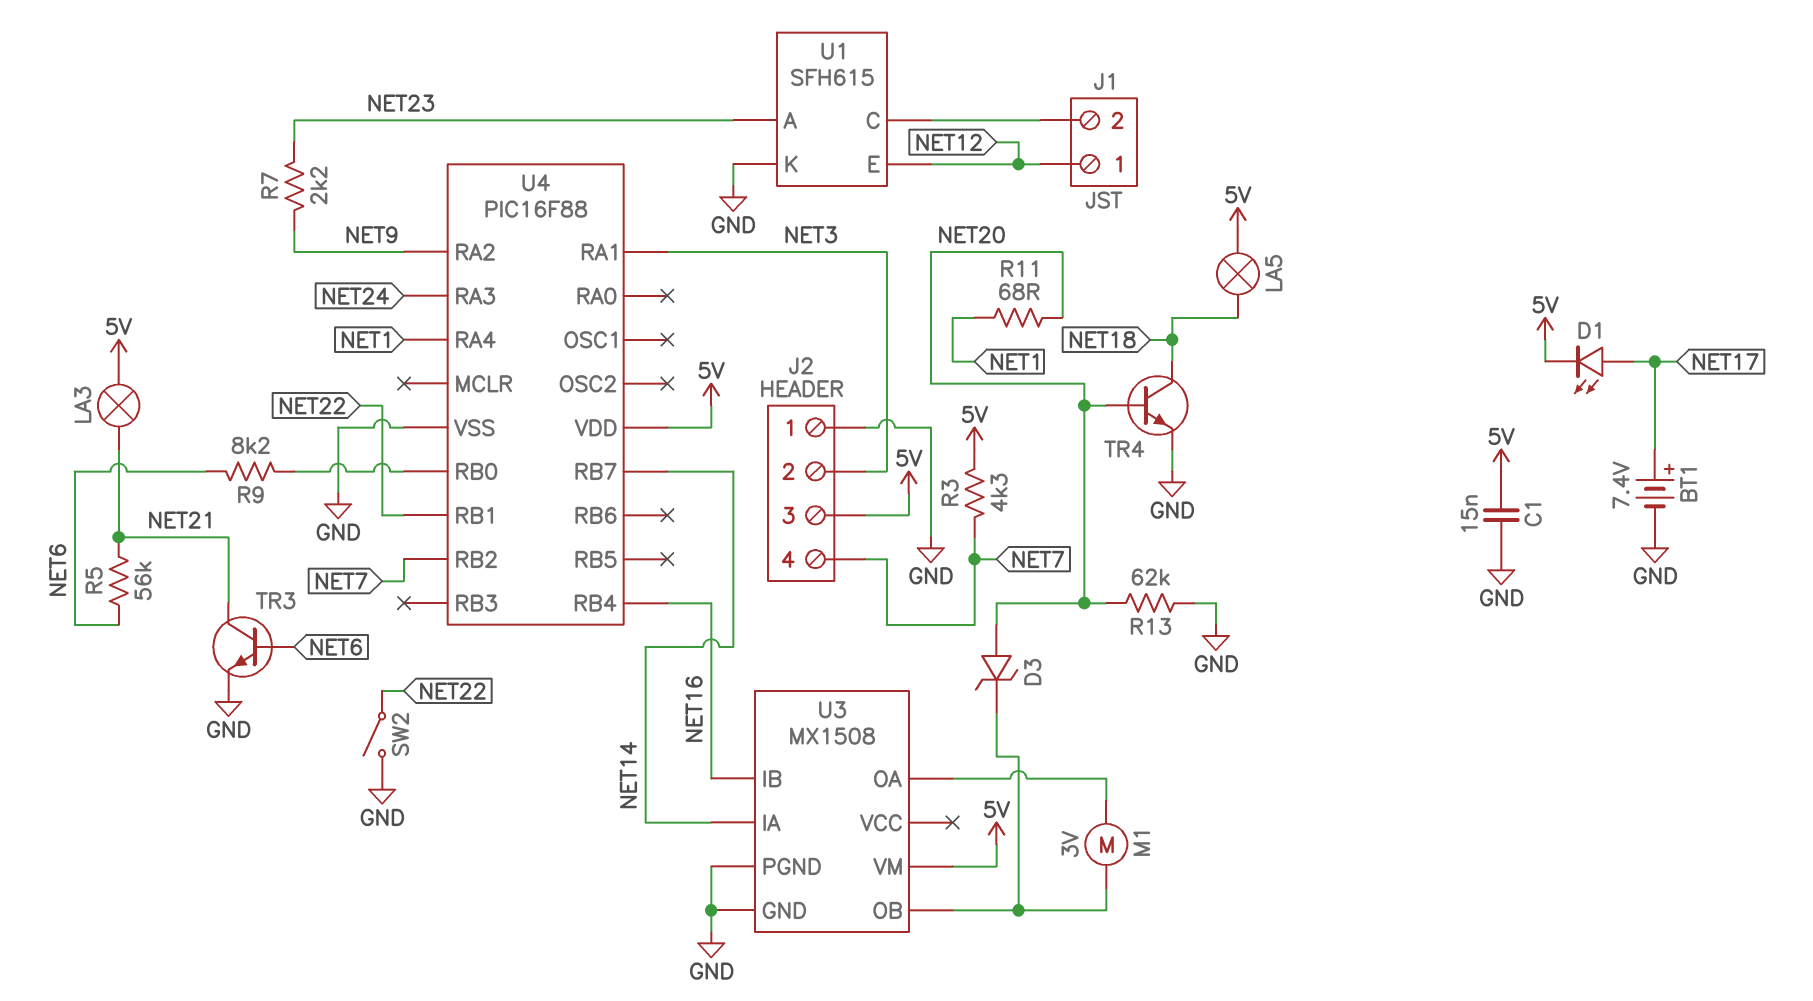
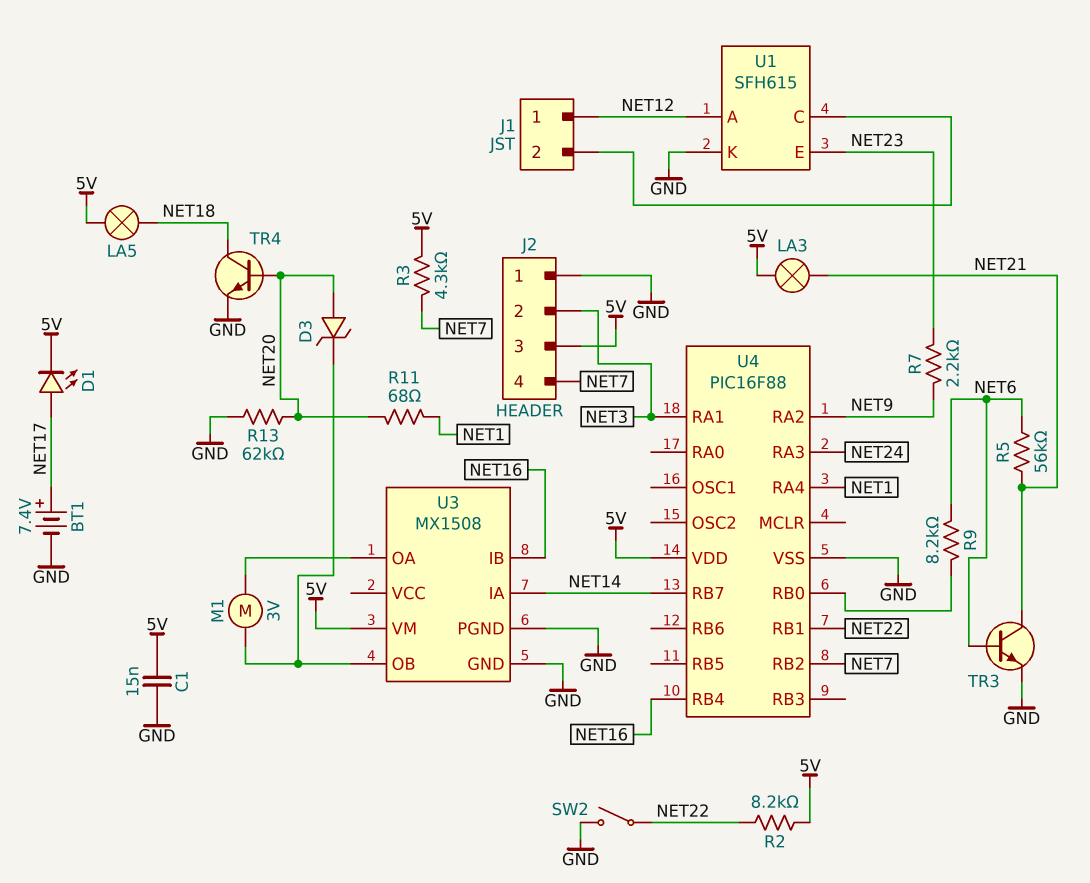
R2: none -> 8.2k (5V, NET22)
U1 pin A: NET23 -> NET12
U1 pin E: NET12 -> NET23

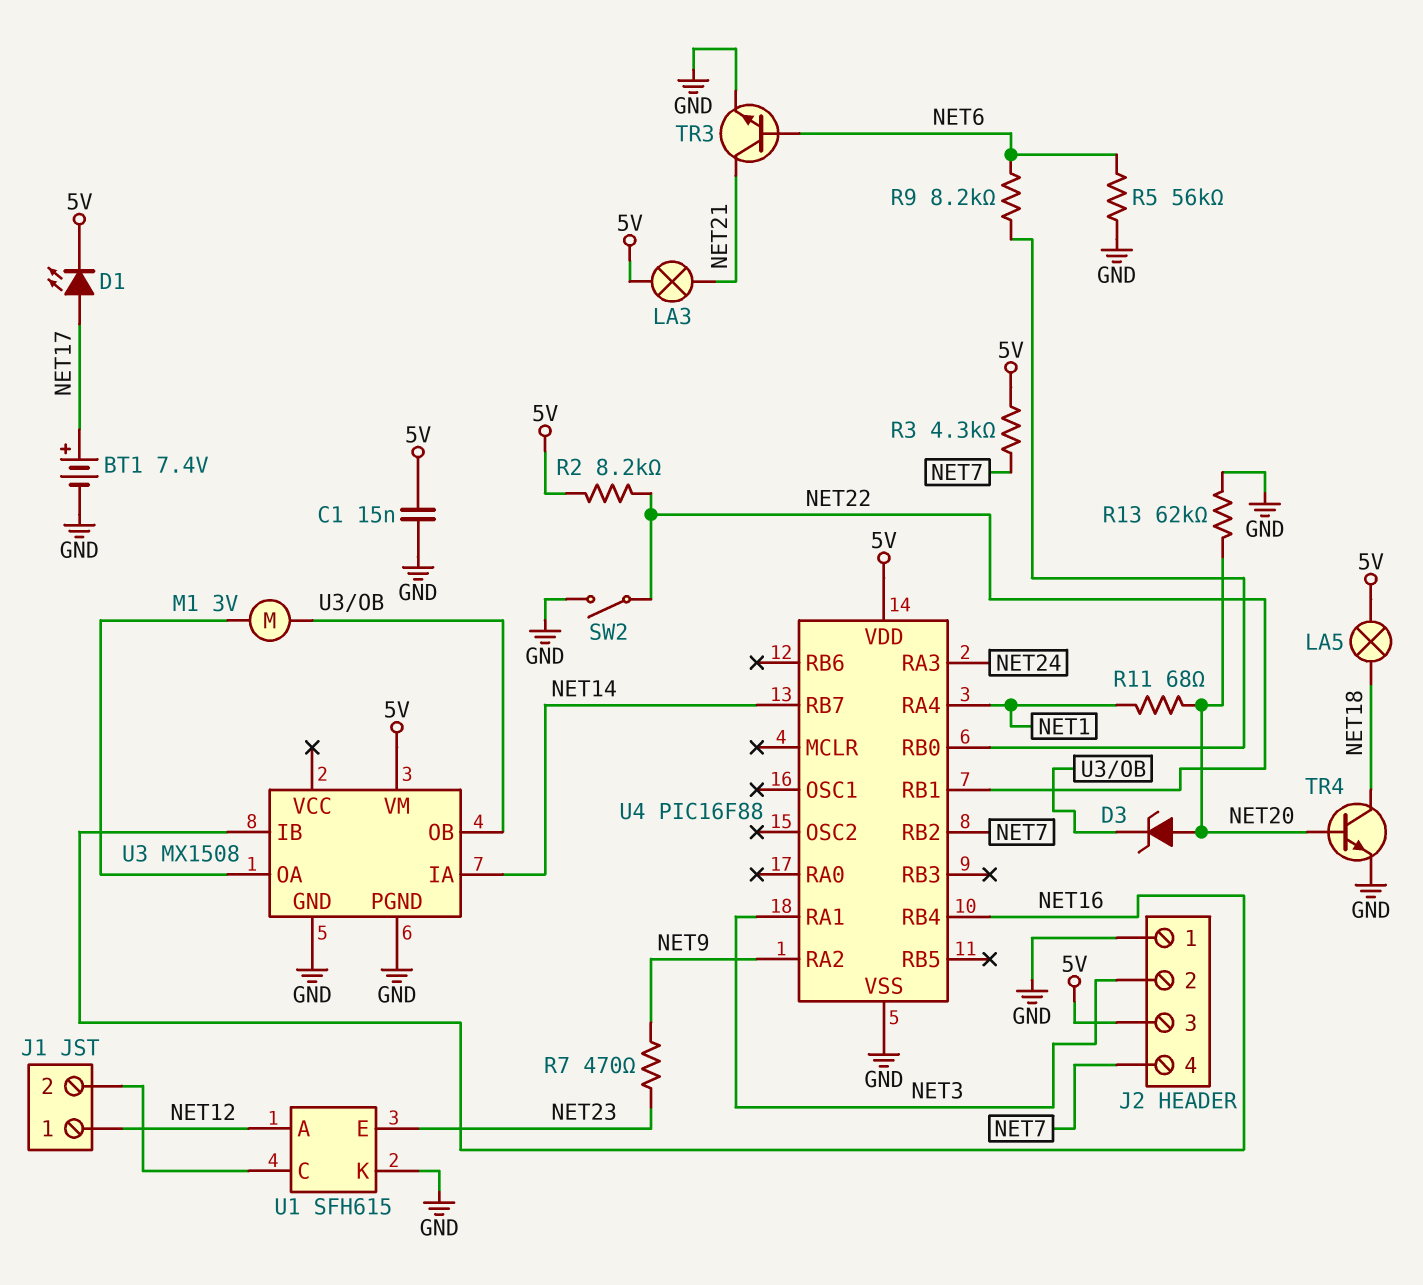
R5: 56k (NET6, NET21) -> 56k (GND, NET6)
R7: 2.2k (NET9, NET23) -> 470 (NET9, NET23)

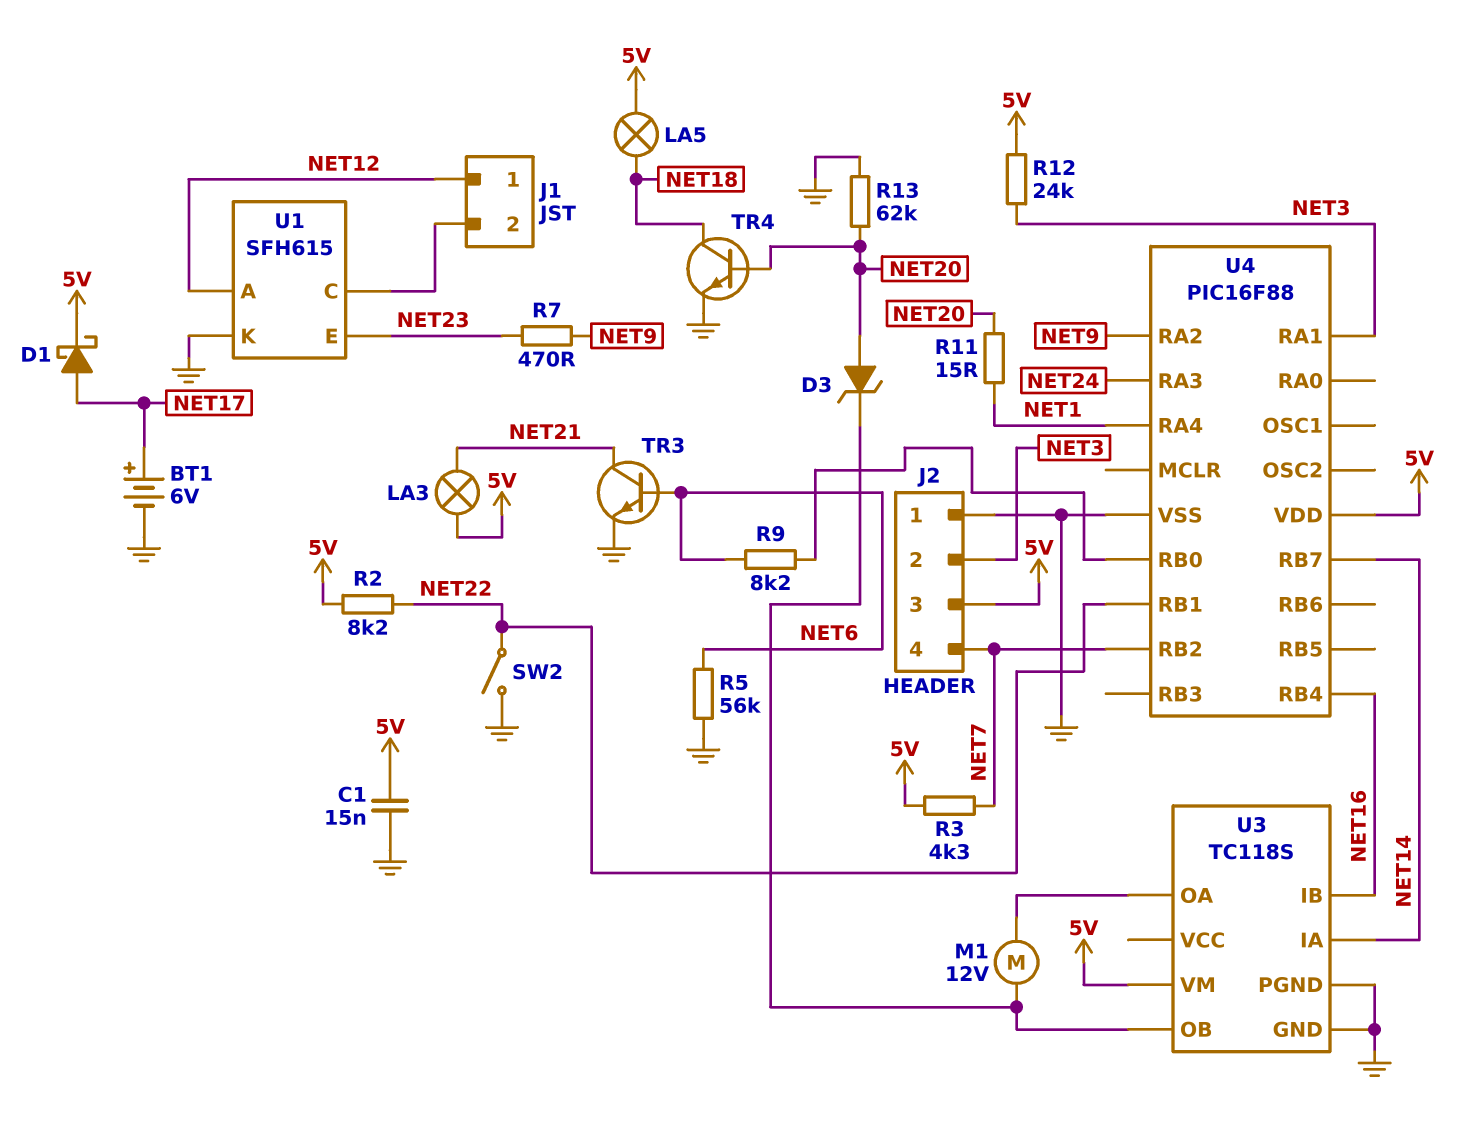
BT1: 7.4V (plus NET17, minus GND) -> 6V (plus NET17, minus GND)
D1: LED (A NET17, K 5V) -> schottky (A NET17, K 5V)
M1: motor 3V (U3/OA, U3/OB) -> motor 12V (U3/OA, U3/OB)
R11: 68 (NET1, NET20) -> 15 (NET1, NET20)
R12: none -> 24k (5V, NET3)
U3: MX1508 -> TC118S

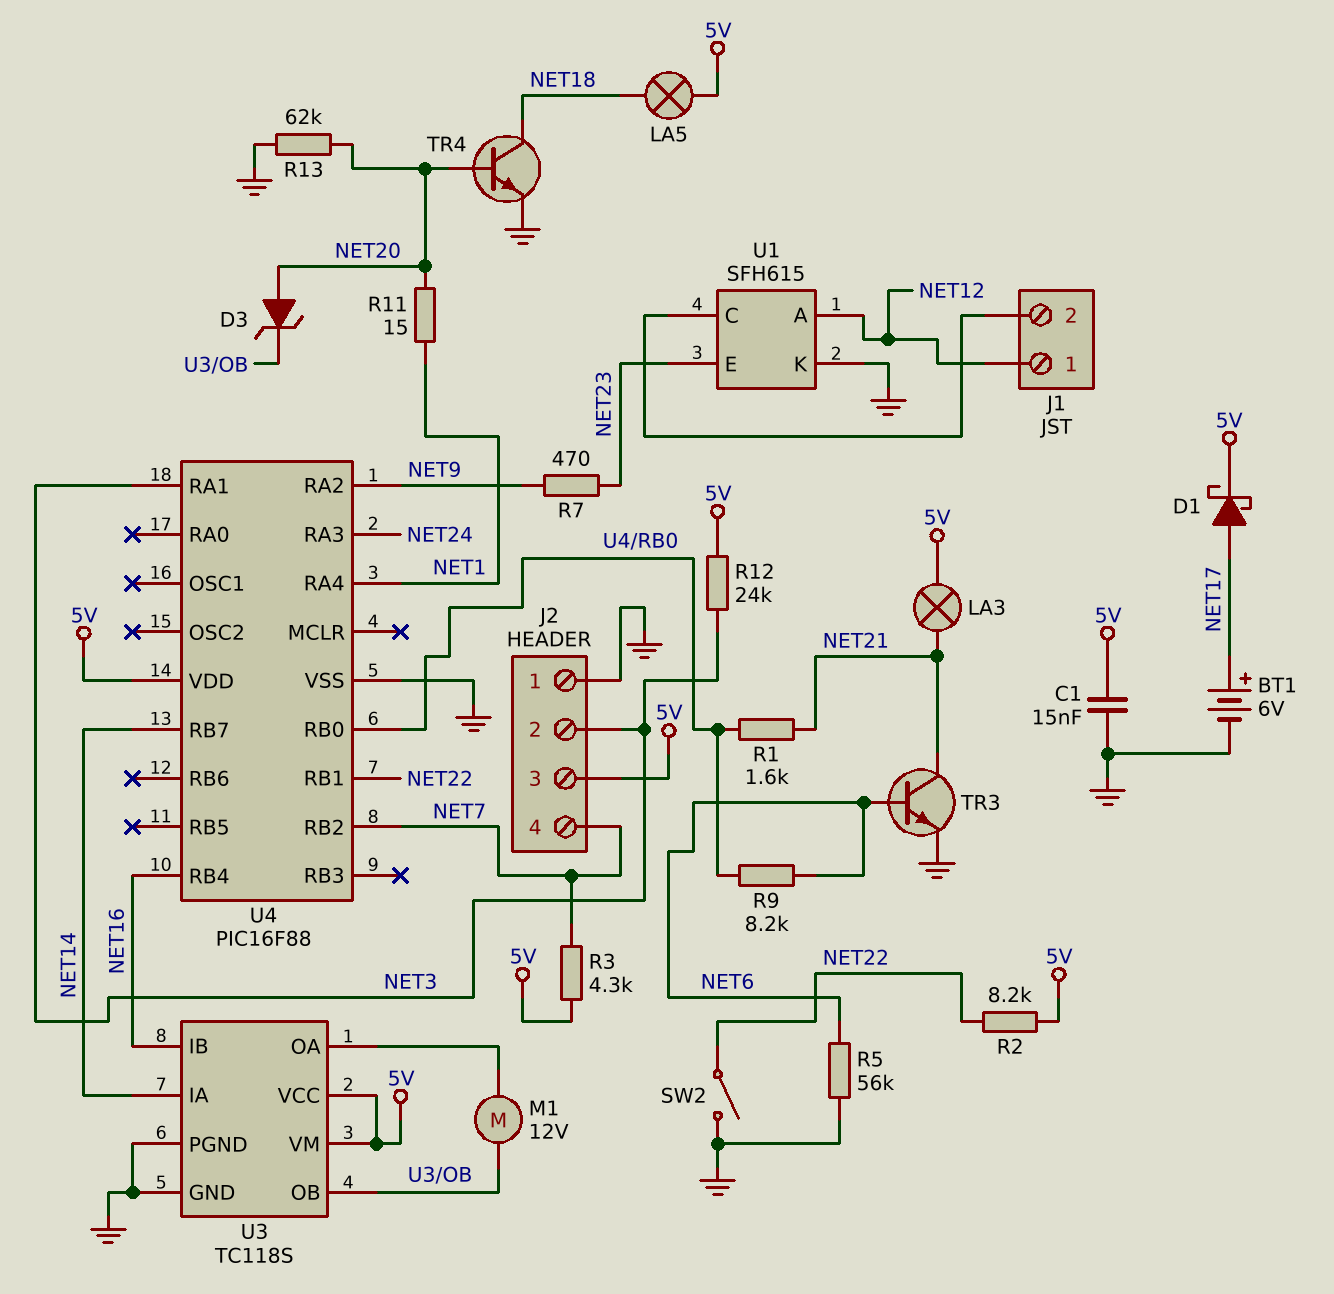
R1: none -> 1.6k (NET21, U4/RB0)
U3 pin VCC: none -> 5V

